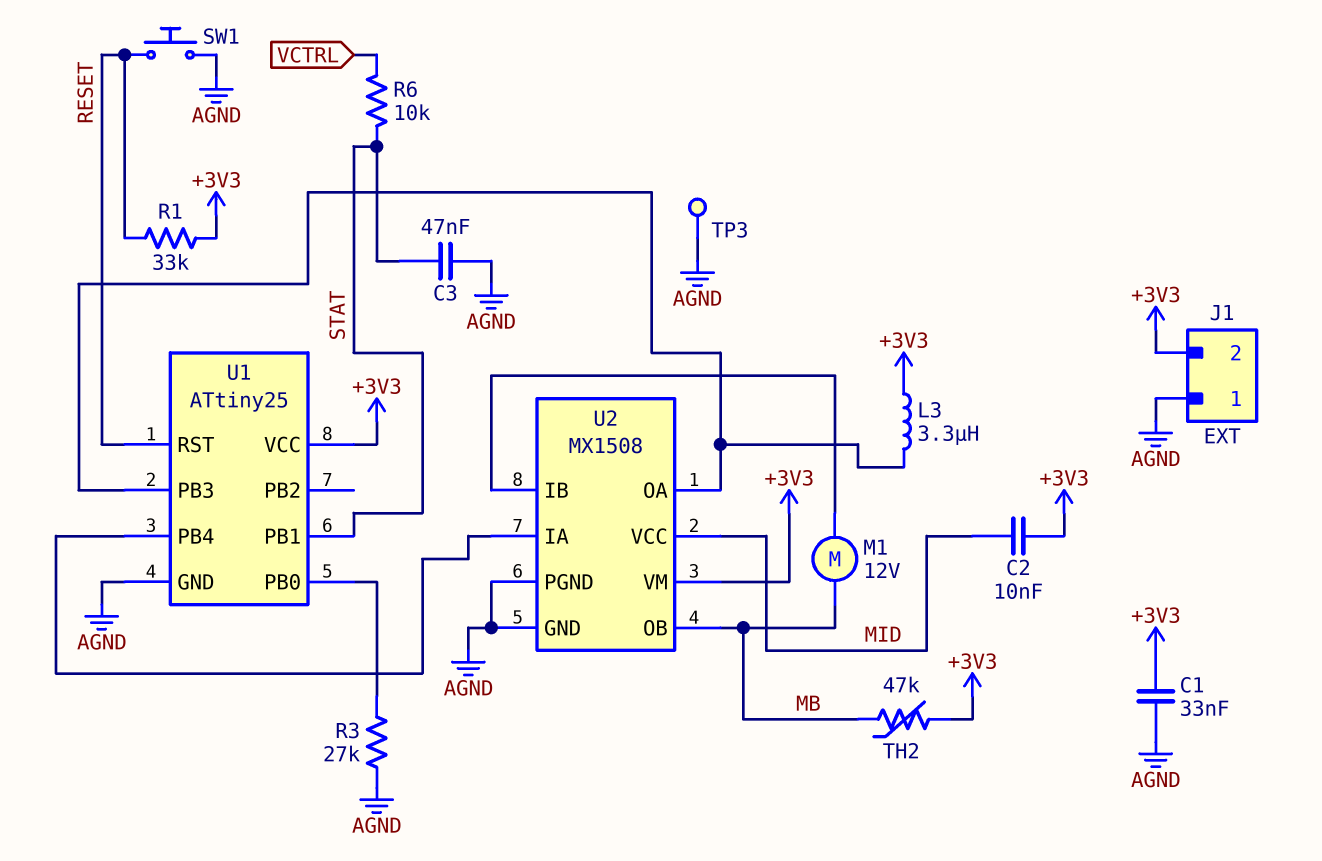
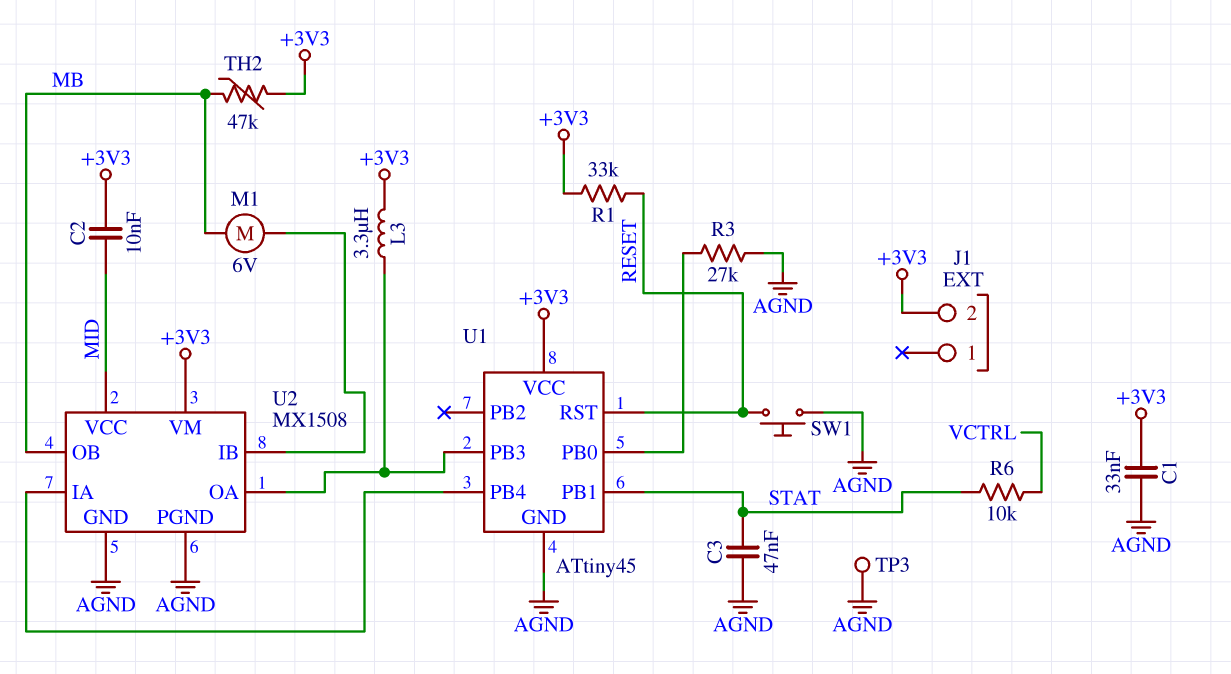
J1 pin 1: AGND -> none
M1: motor 12V (MB, U2/IB) -> motor 6V (MB, U2/IB)
U1: ATtiny25 -> ATtiny45

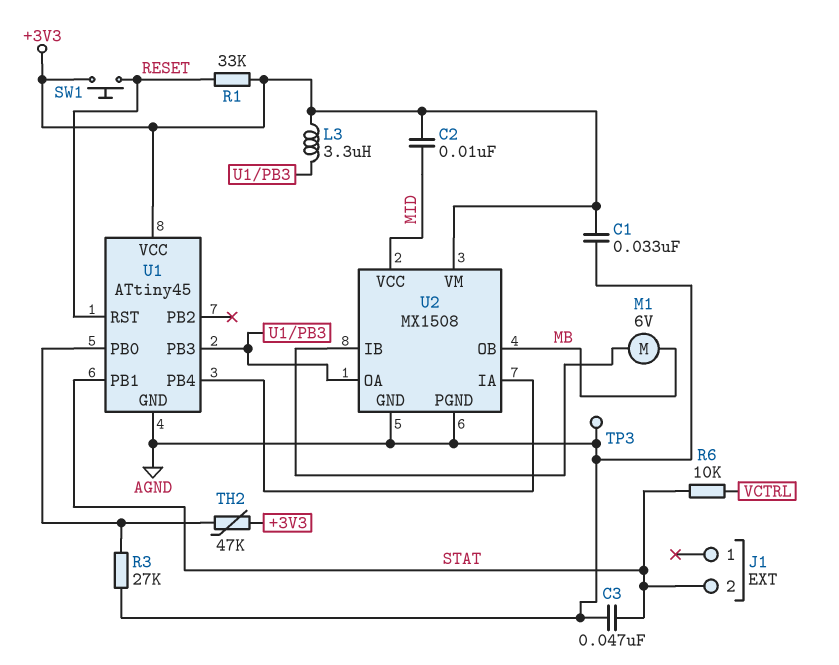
J1 pin 2: +3V3 -> STAT
SW1: button (AGND, RESET) -> button (+3V3, RESET)
TH2: 47k (+3V3, MB) -> 47k (+3V3, U1/PB0)

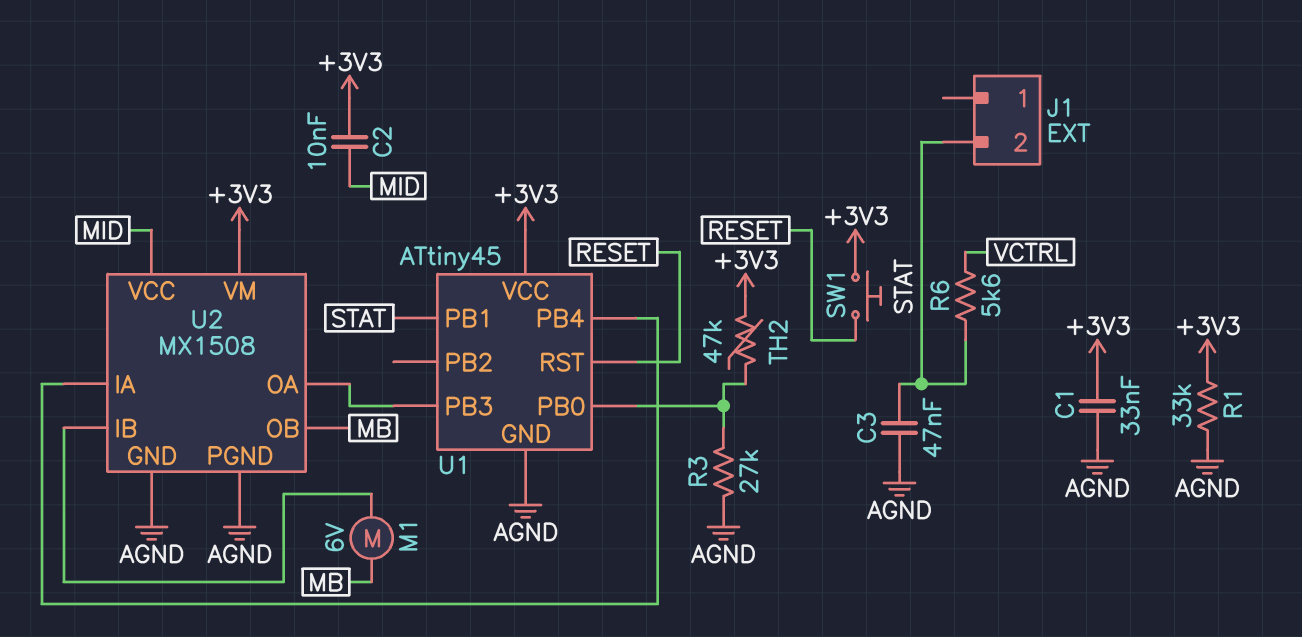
L3: 3.3uH (+3V3, U1/PB3) -> none
R1: 33k (+3V3, RESET) -> 33k (+3V3, AGND)
R6: 10k (STAT, VCTRL) -> 5.6k (STAT, VCTRL)
TP3: test point (AGND) -> none

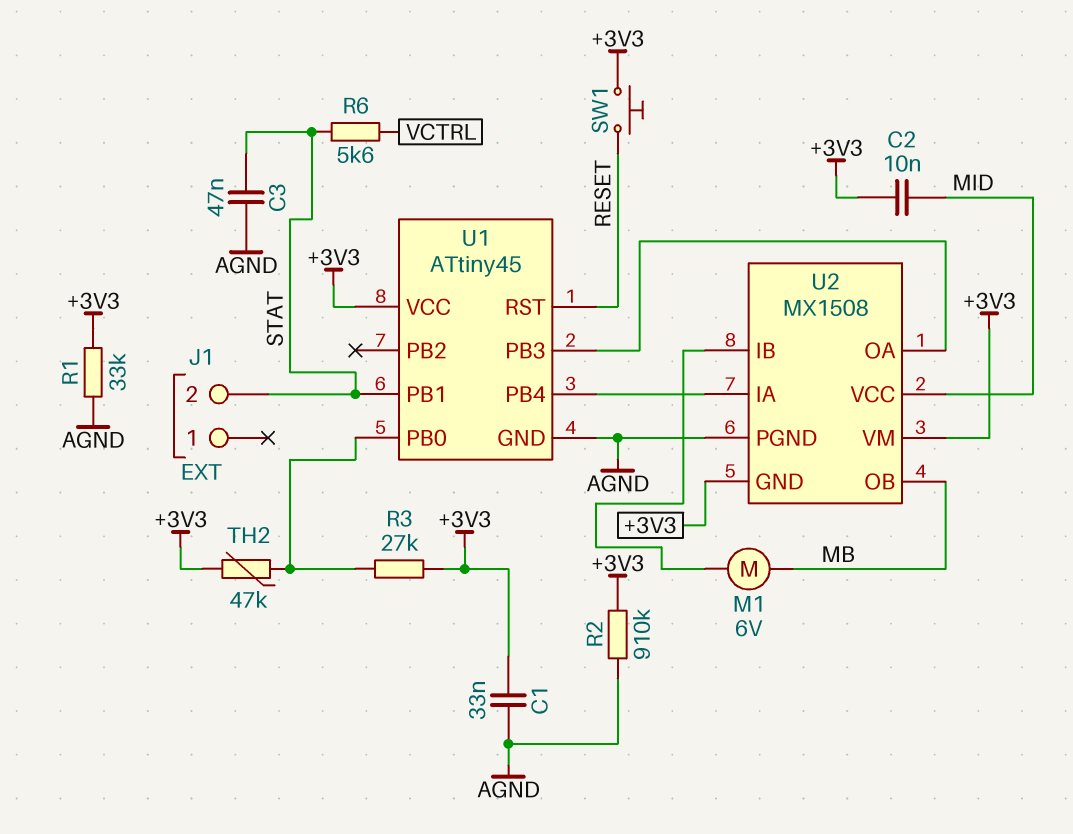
R2: none -> 910k (+3V3, AGND)
R3: 27k (AGND, U1/PB0) -> 27k (+3V3, U1/PB0)
U2 pin GND: AGND -> +3V3

